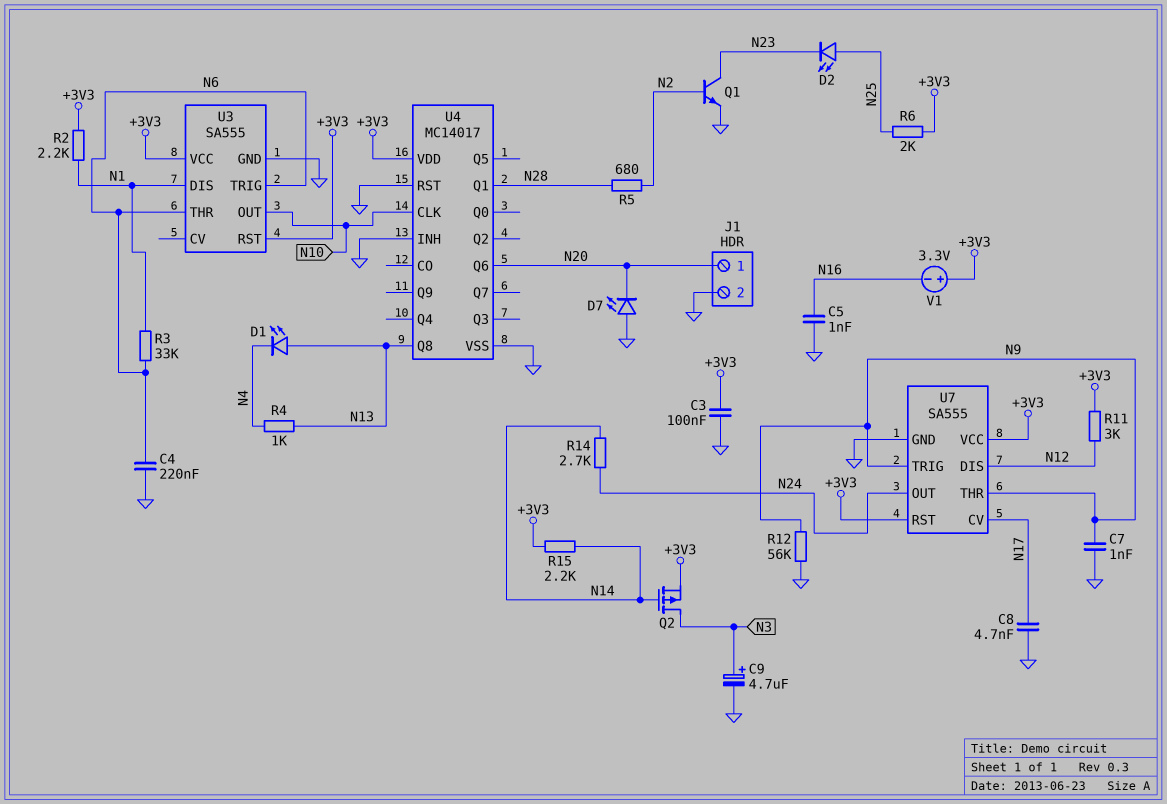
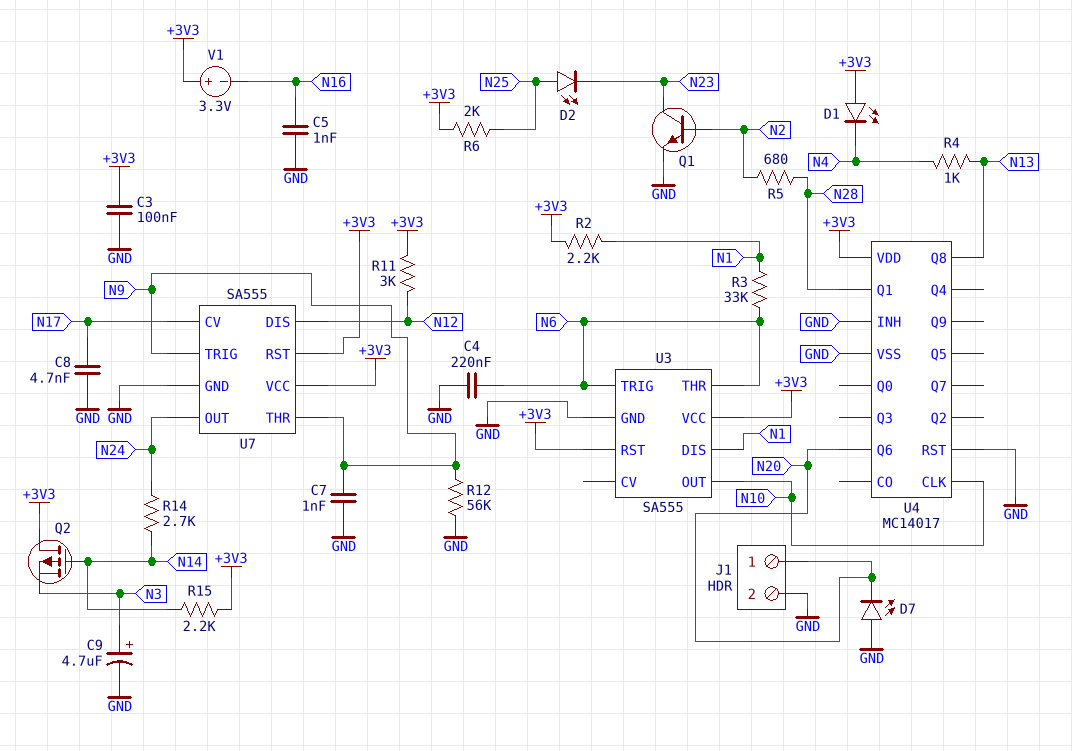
D1: LED (A N13, K N4) -> LED (A +3V3, K N4)
Q2: PMOS (G N14, D N3, S +3V3) -> PMOS (G N14, D +3V3, S N3)

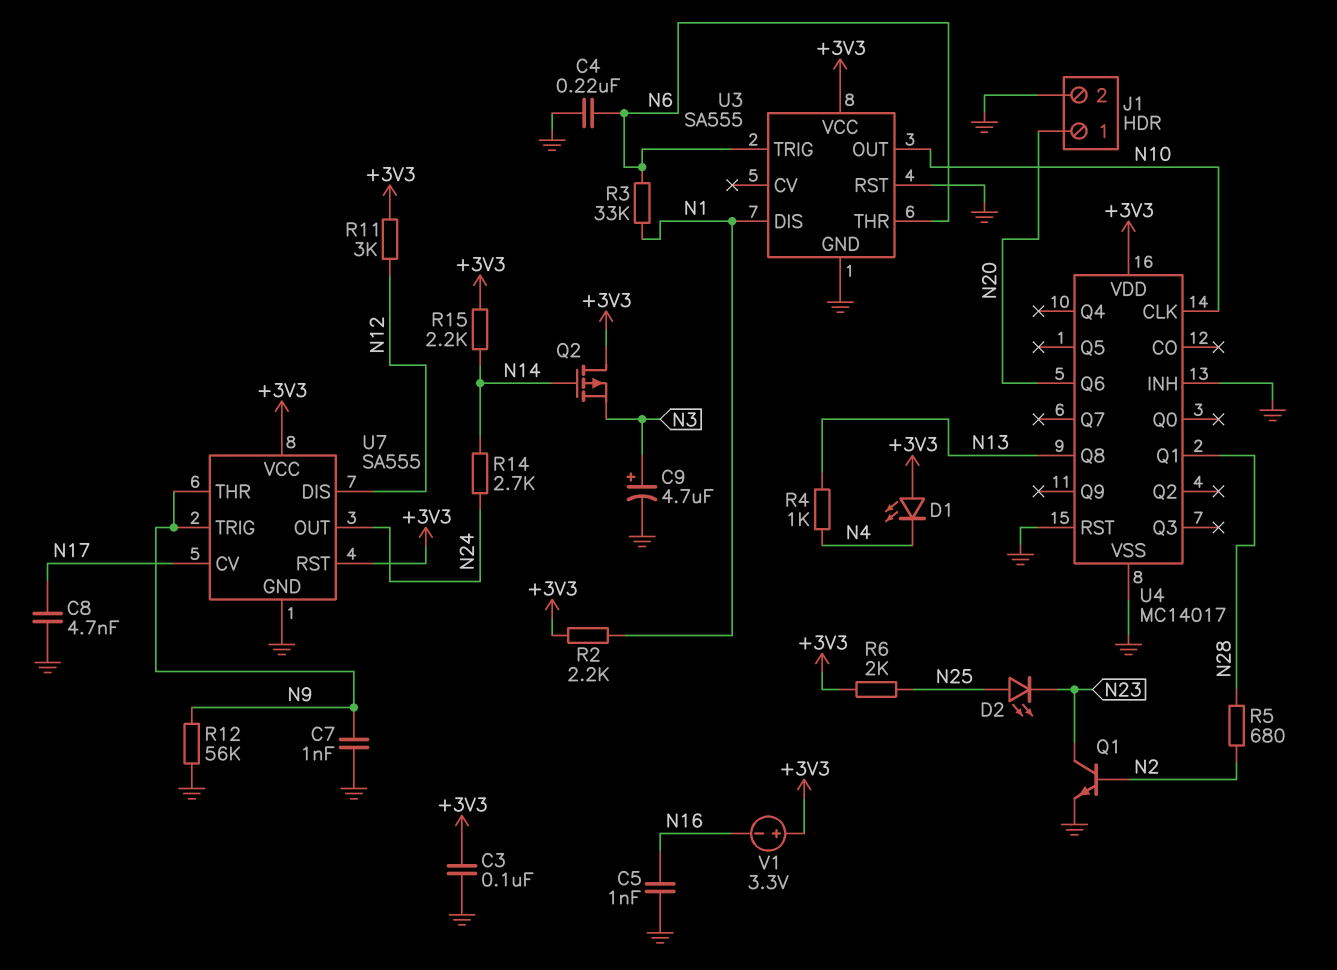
D7: LED (A GND, K N20) -> none
U3 pin RST: +3V3 -> GND

